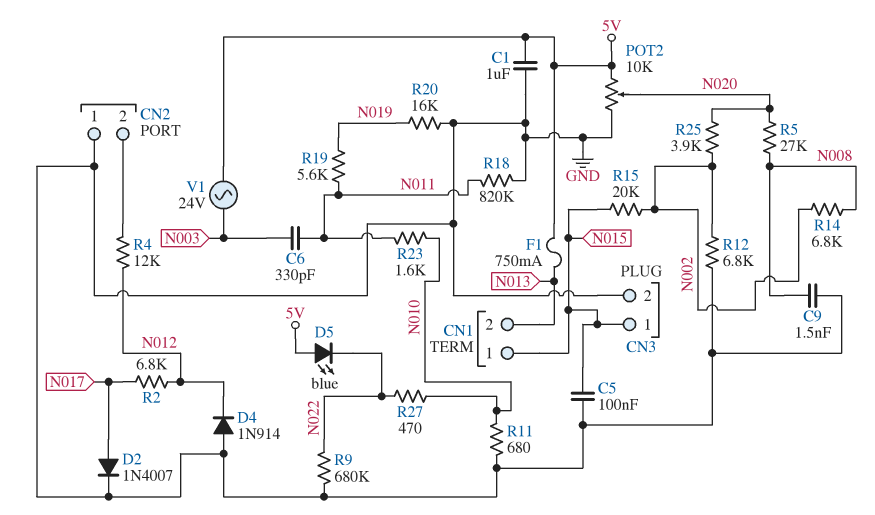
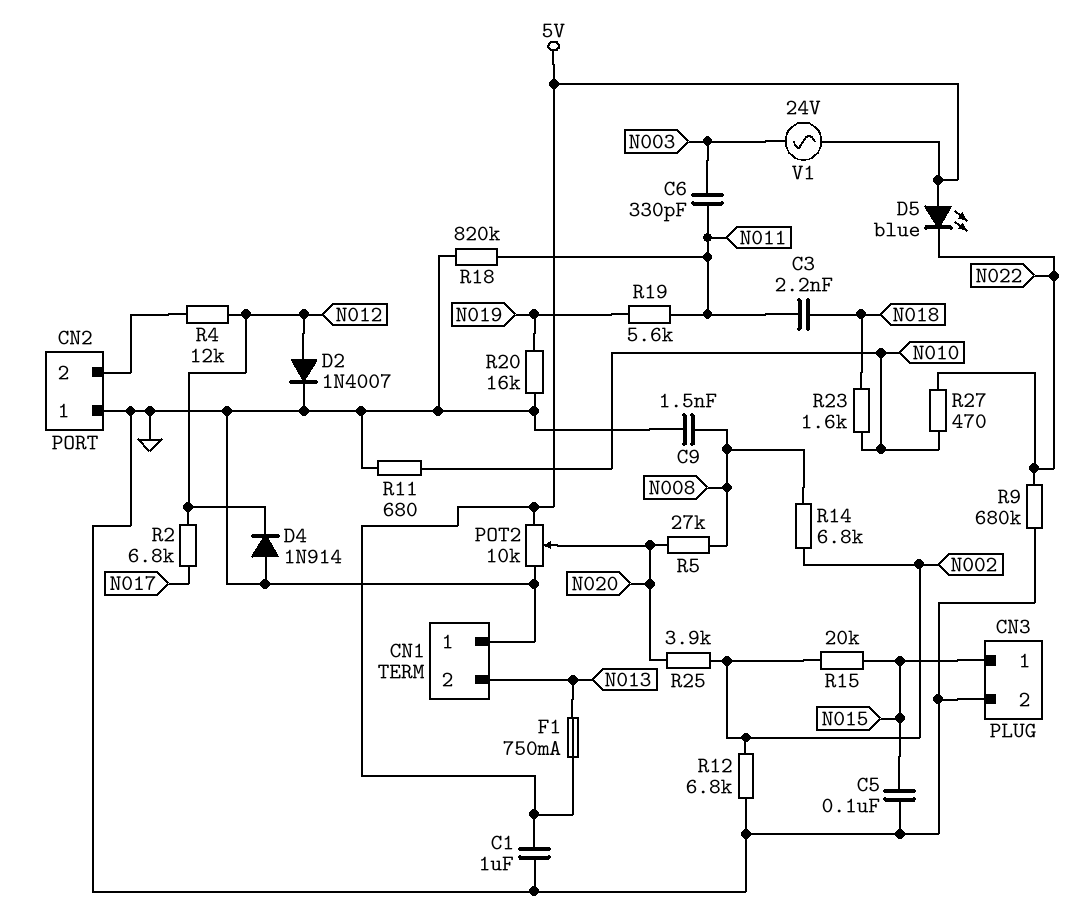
C3: none -> 2.2nF (N011, N018)
CN1 pin 1: N015 -> GND
D2: diode 1N4007 (A N017, K GND) -> diode 1N4007 (A N012, K GND)
R23: 1.6k (N010, N011) -> 1.6k (N010, N018)

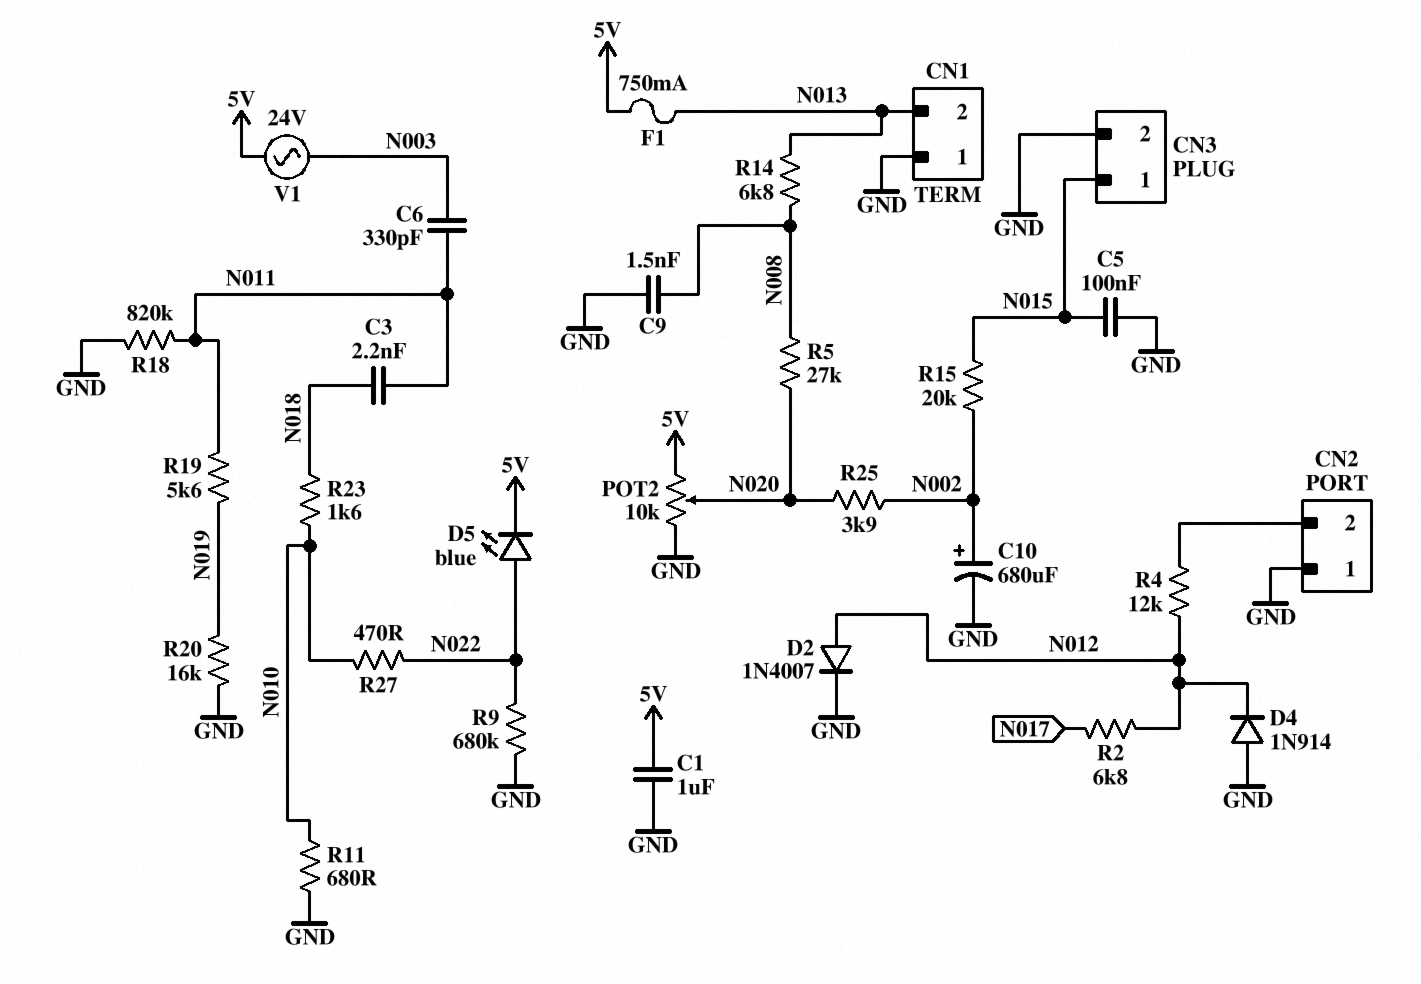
C10: none -> 680uF (plus N002, minus GND)
D5: LED blue (A 5V, K N022) -> LED blue (A N022, K 5V)
R12: 6.8k (GND, N002) -> none
R14: 6.8k (N002, N008) -> 6.8k (N008, N013)

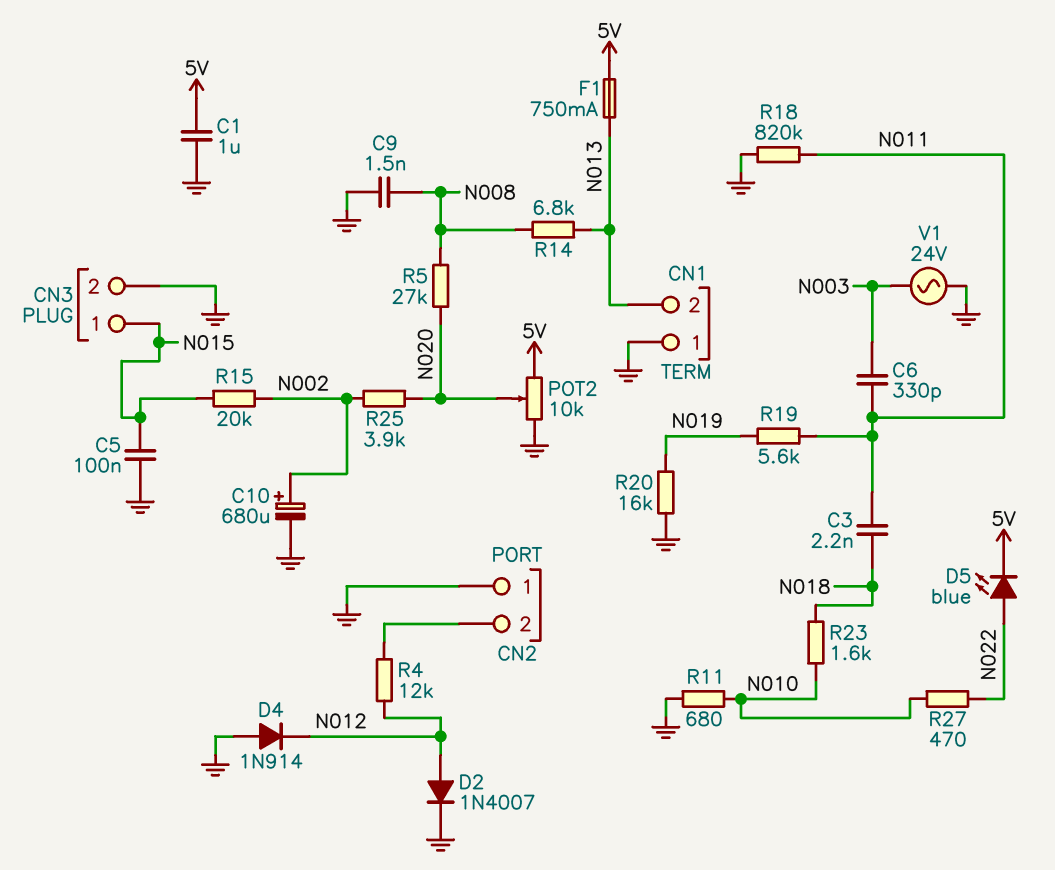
R2: 6.8k (N012, N017) -> none
R9: 680k (GND, N022) -> none
V1: AC 24V (5V, N003) -> AC 24V (GND, N003)

